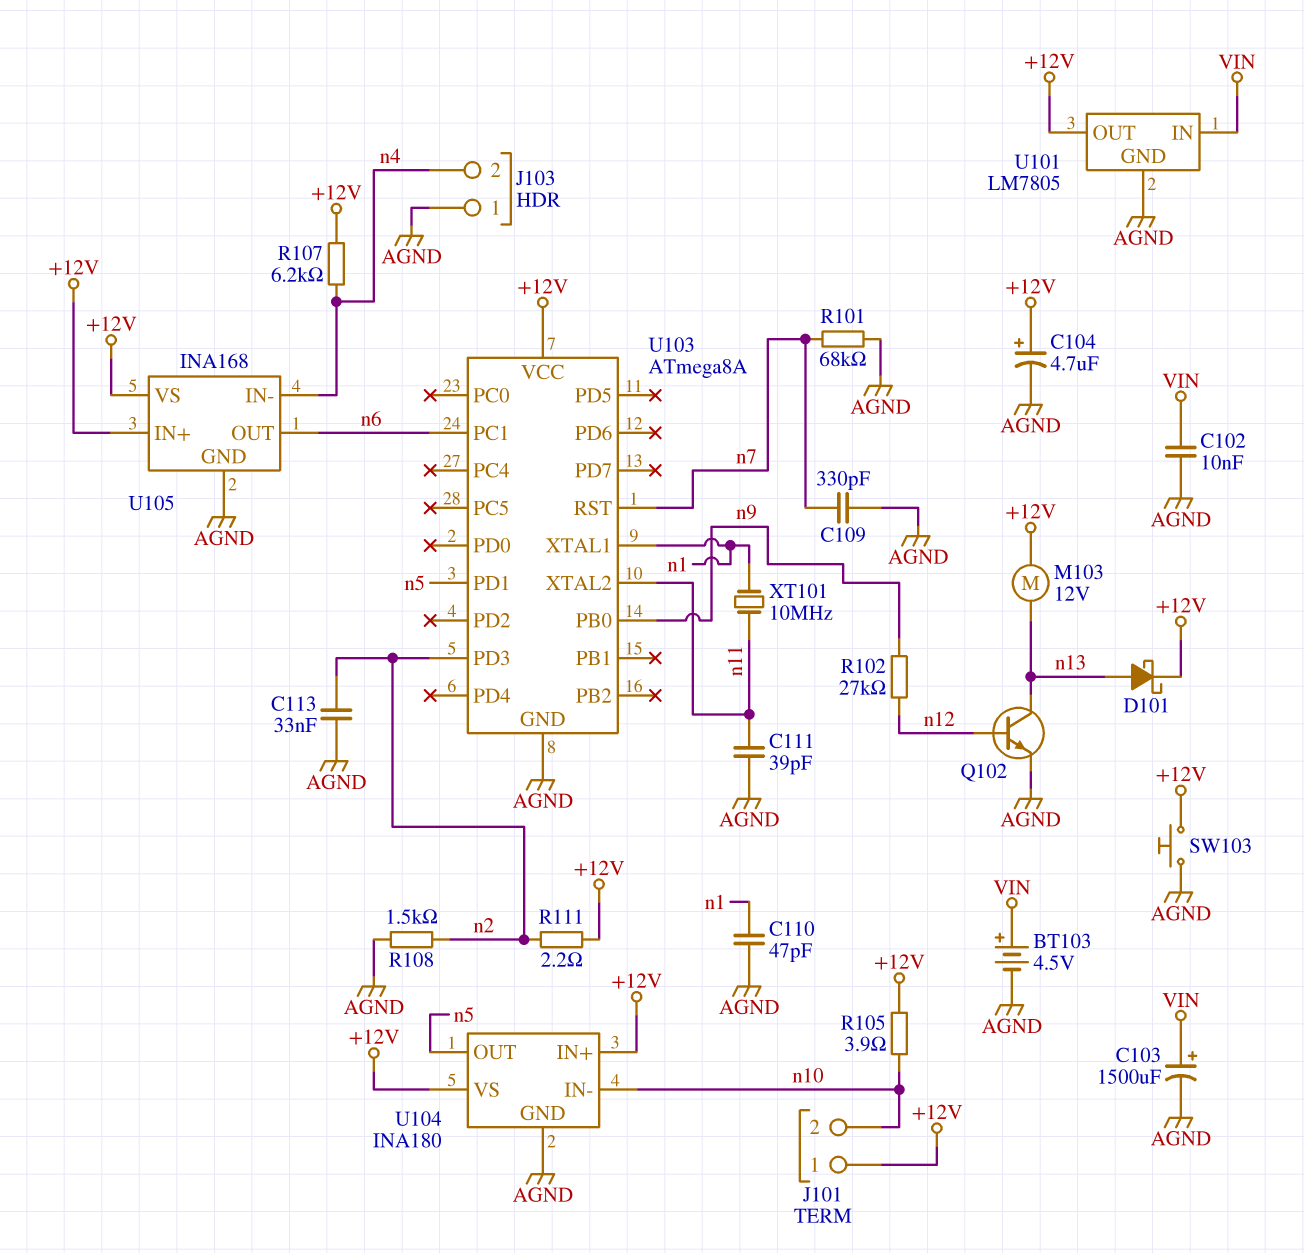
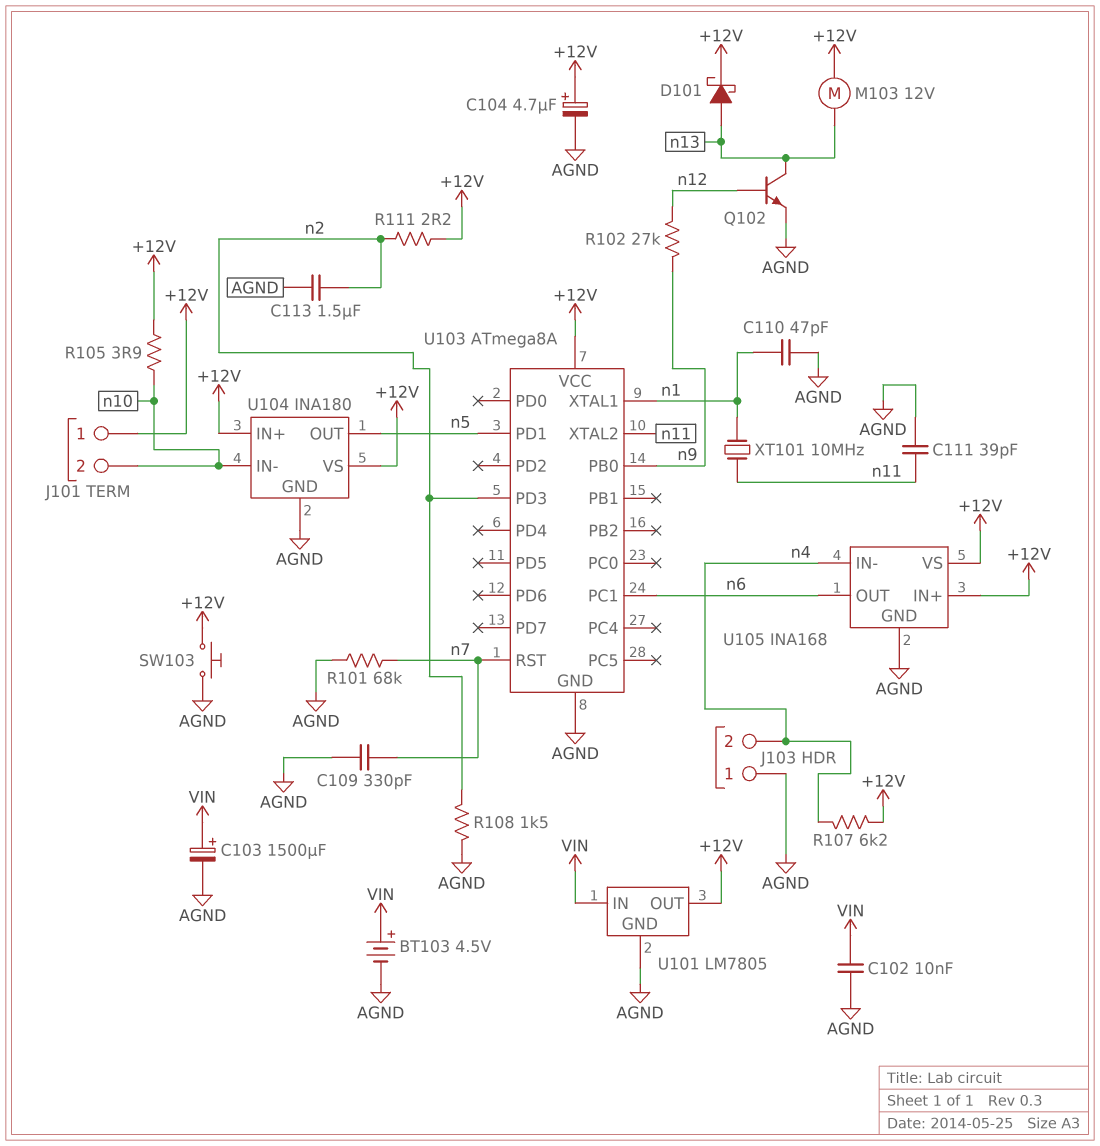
C113: 33nF (AGND, n2) -> 1.5uF (AGND, n2)

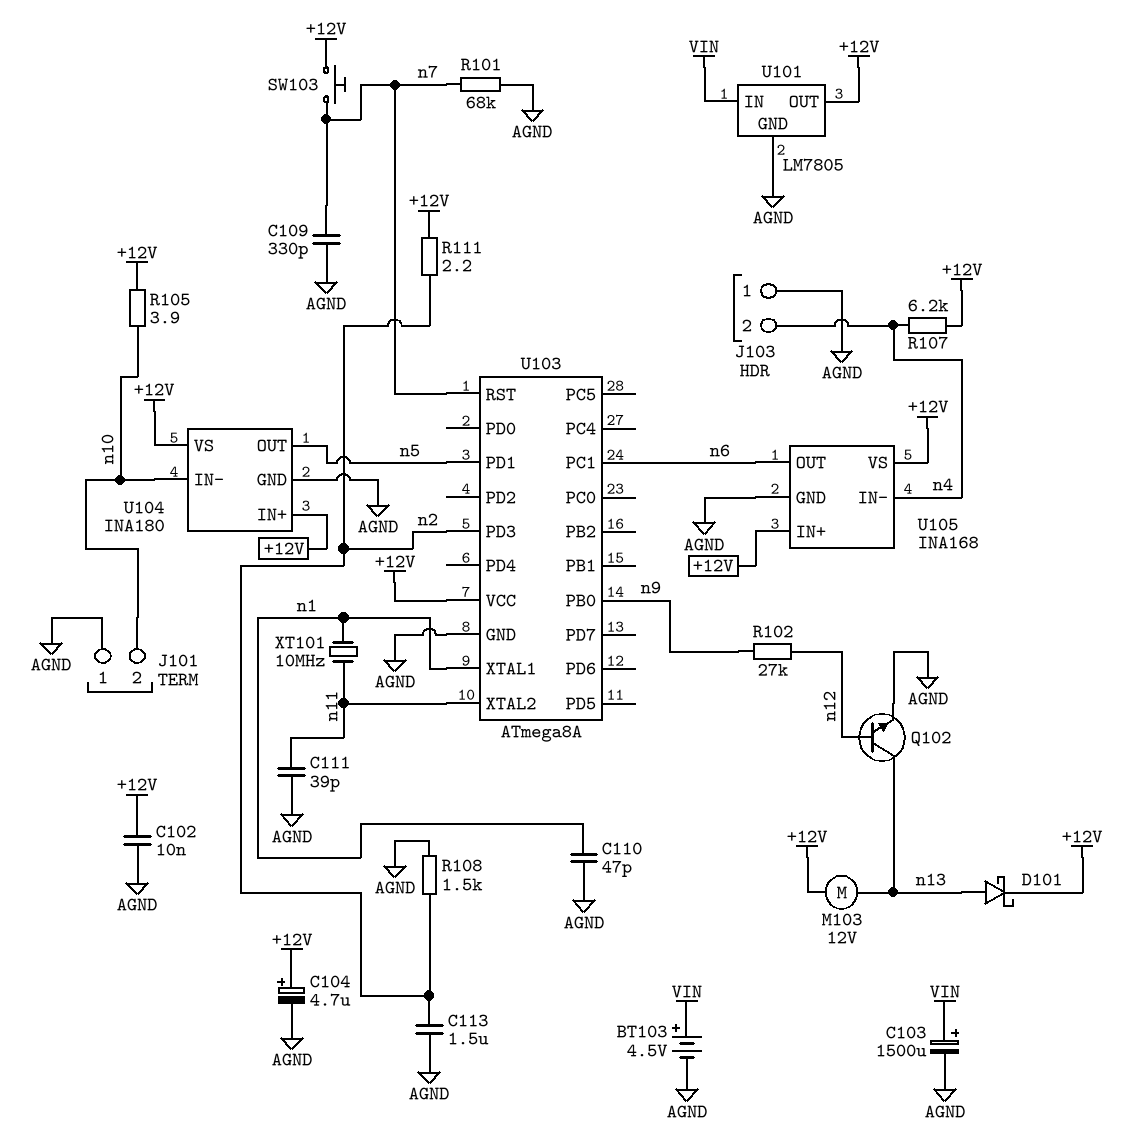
C102: 10nF (AGND, VIN) -> 10nF (+12V, AGND)
J101 pin 1: +12V -> AGND
SW103: button (+12V, AGND) -> button (+12V, n7)

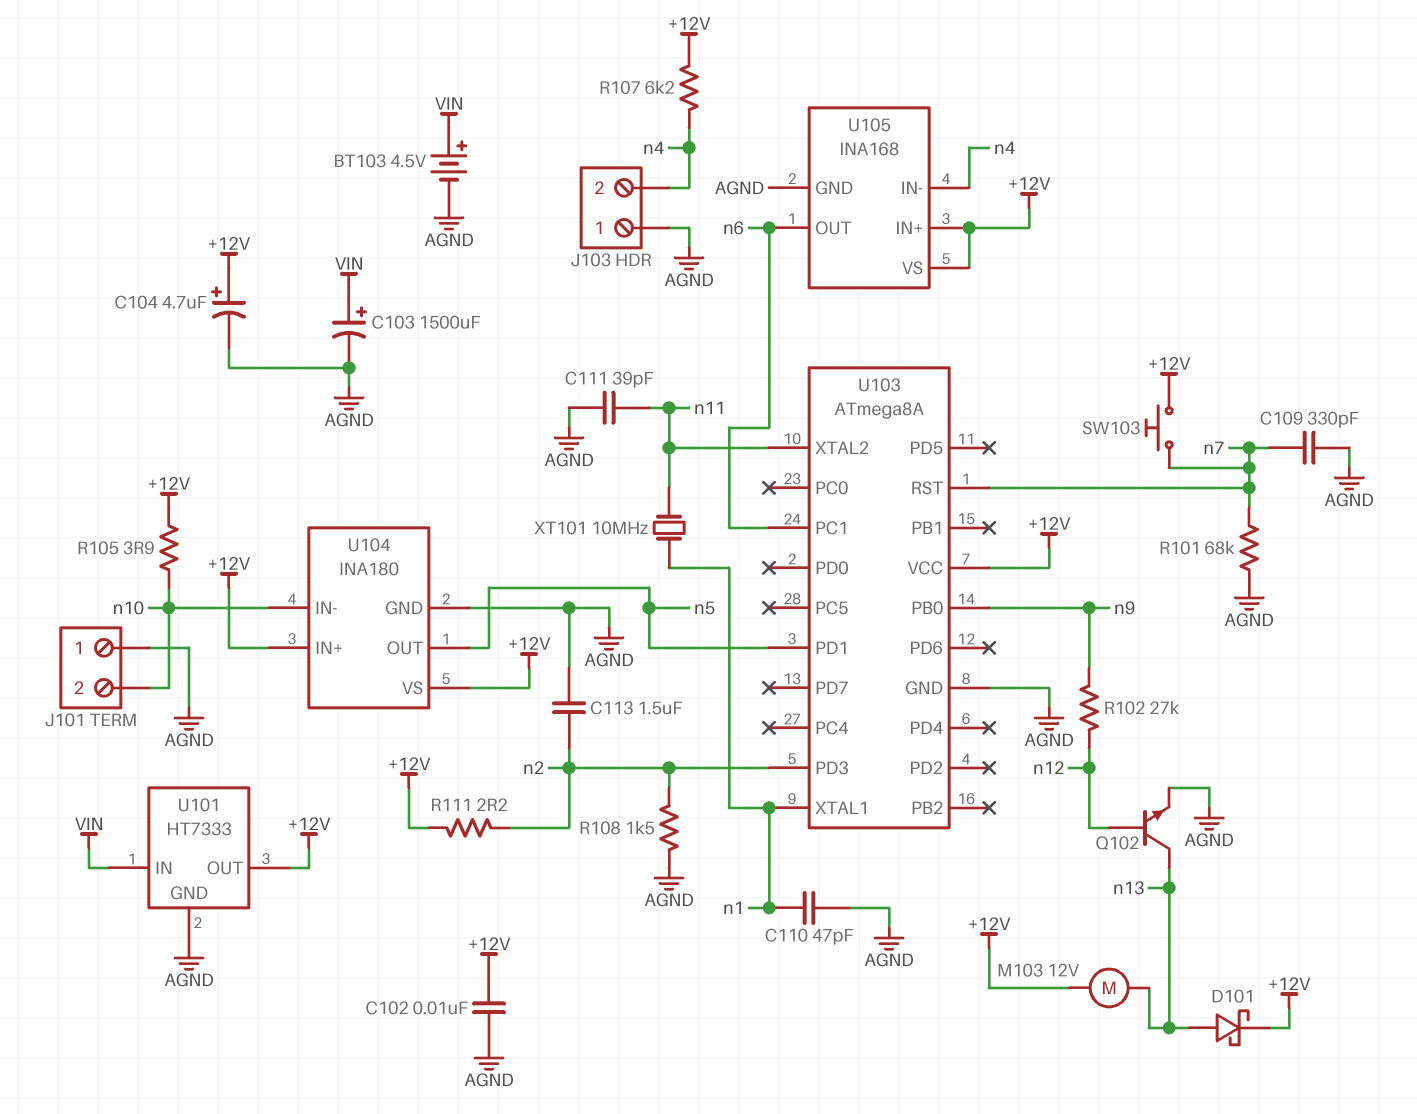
U101: LM7805 -> HT7333

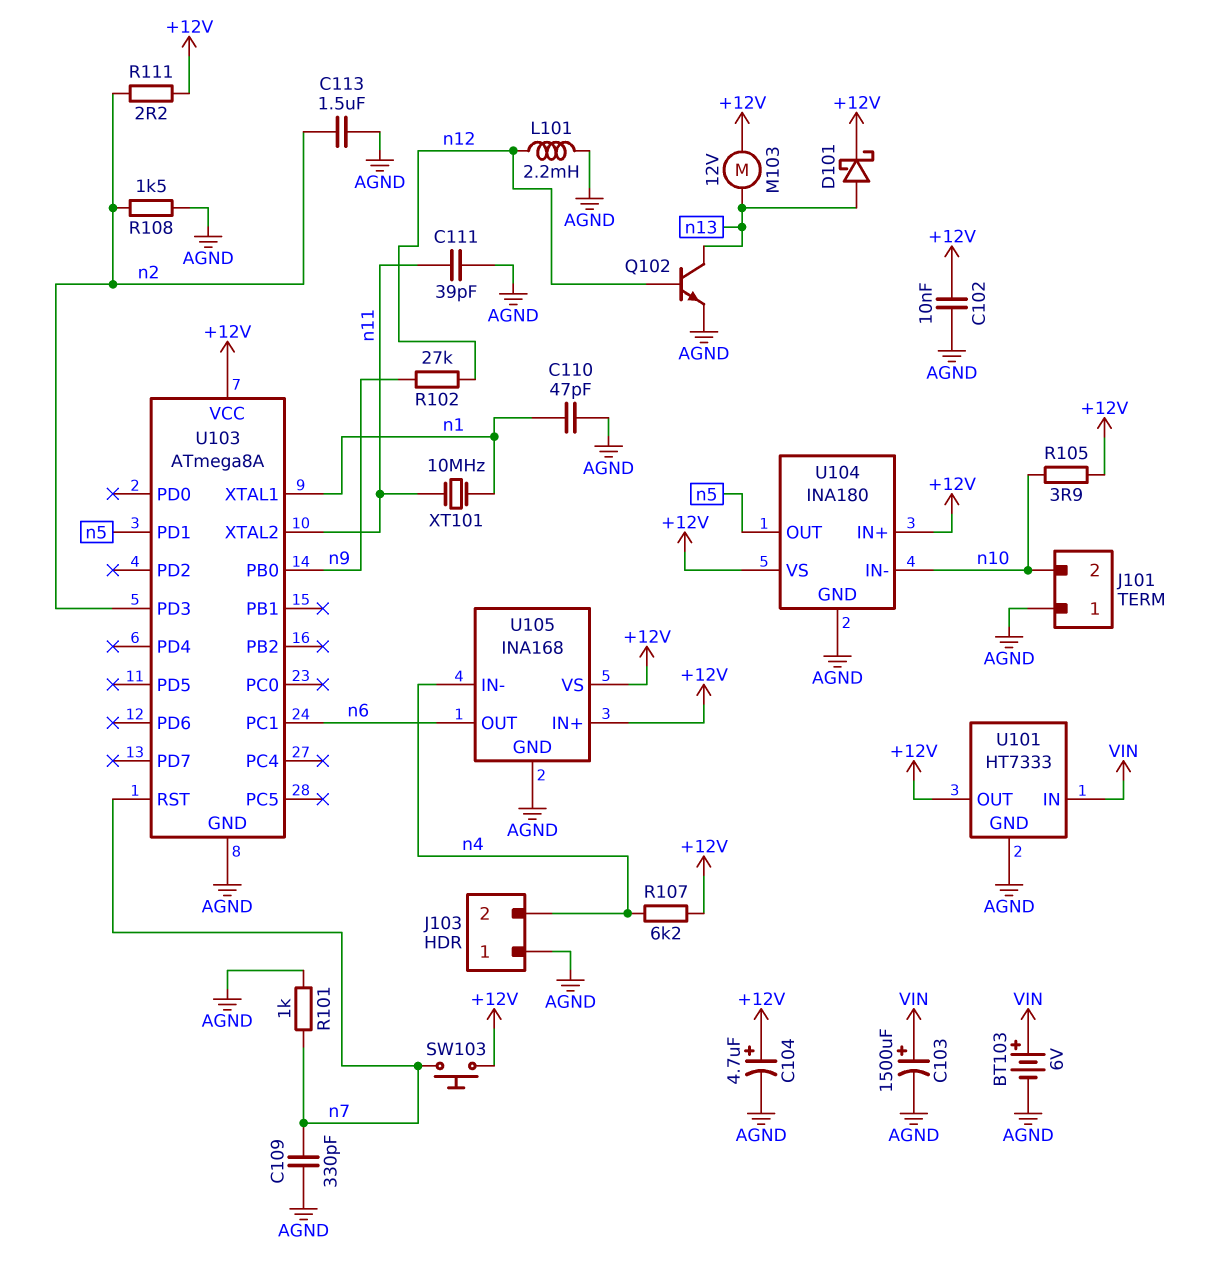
BT103: 4.5V (plus VIN, minus AGND) -> 6V (plus VIN, minus AGND)
L101: none -> 2.2mH (AGND, n12)
R101: 68k (AGND, n7) -> 1k (AGND, n7)

